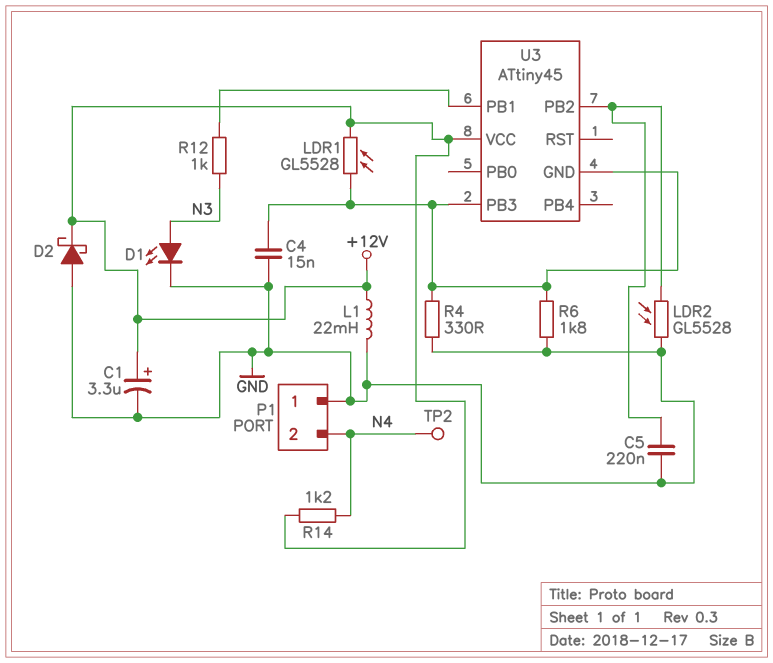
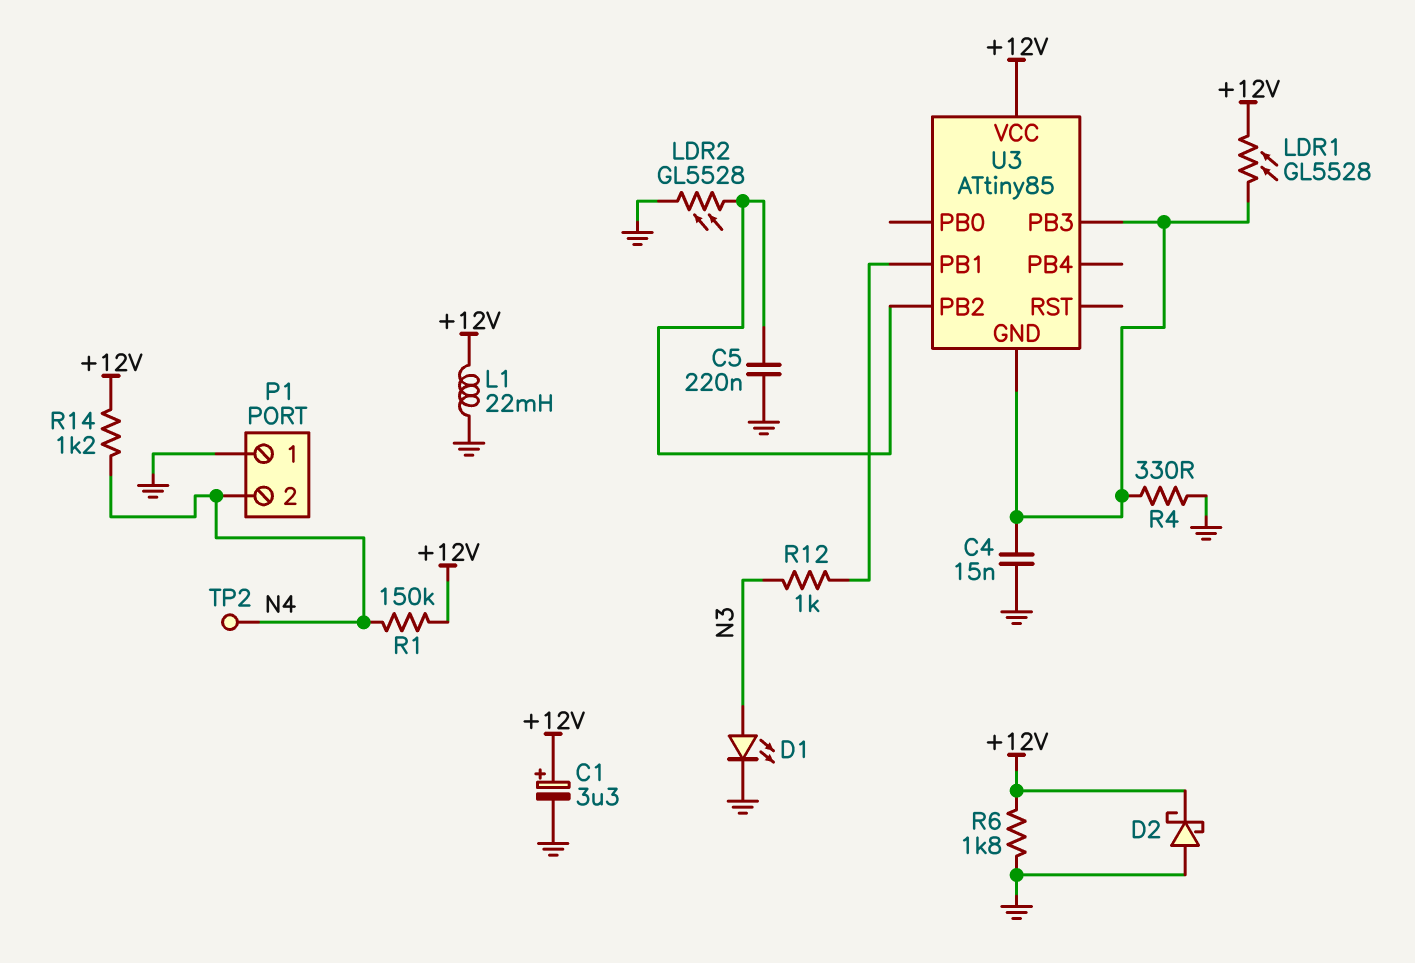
R1: none -> 150k (+12V, N4)
R6: 1.8k (GND, U3/GND) -> 1.8k (+12V, GND)
U3: ATtiny45 -> ATtiny85

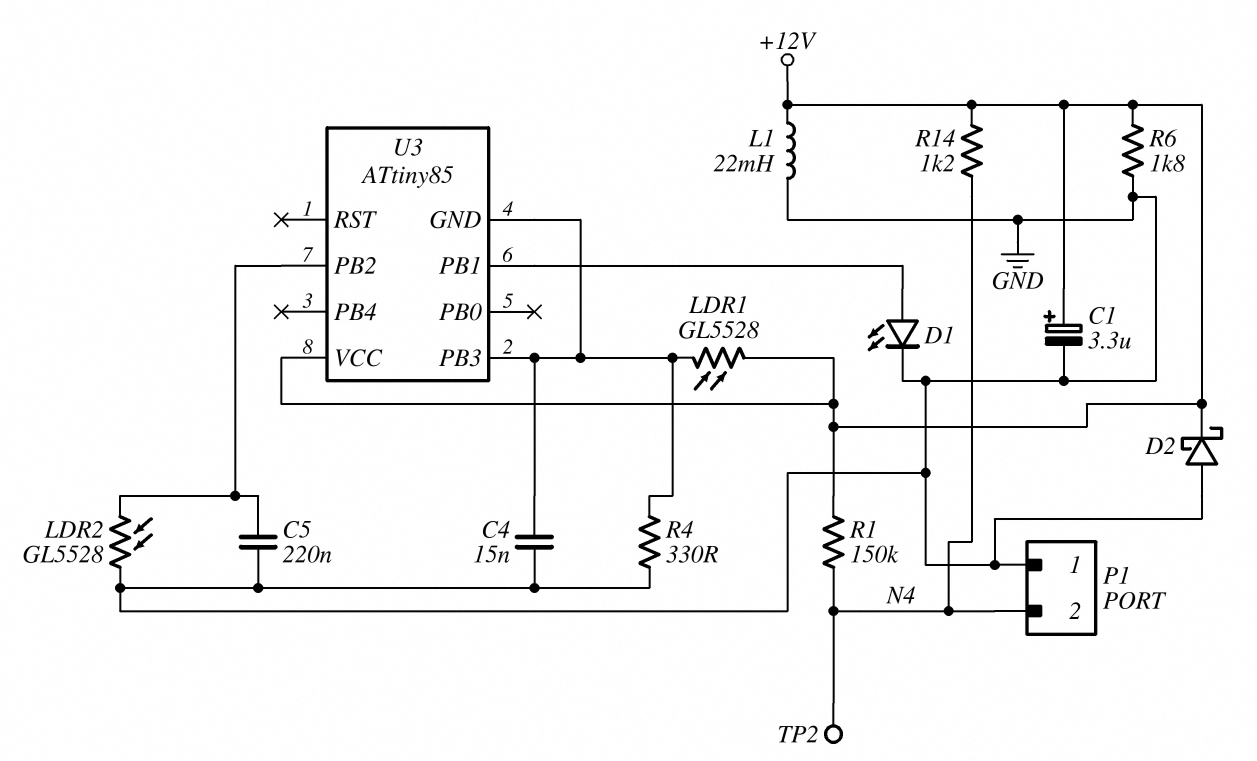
D1: LED (A N3, K GND) -> LED (A U3/PB1, K GND)
R12: 1k (N3, U3/PB1) -> none

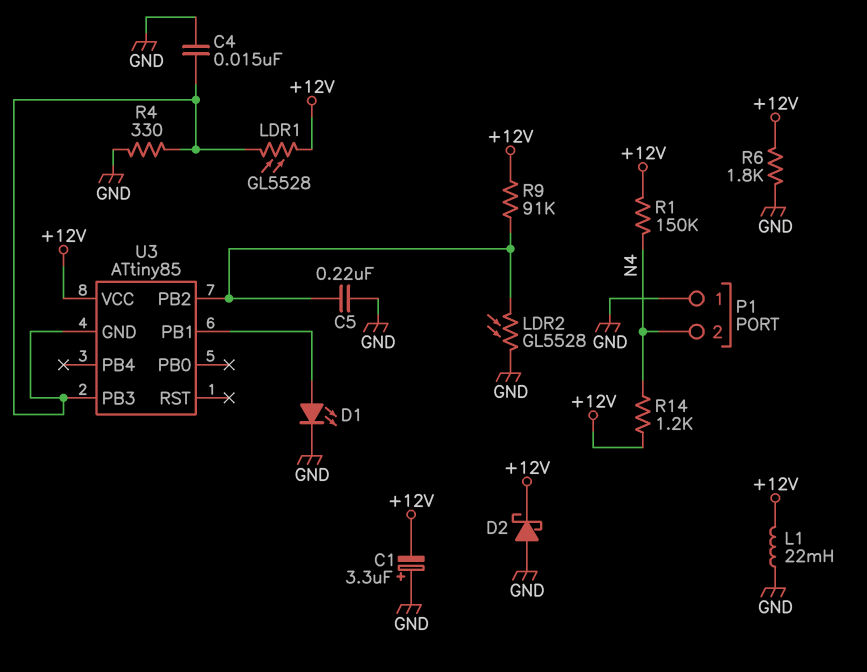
C1: 3.3uF (plus +12V, minus GND) -> 3.3uF (plus GND, minus +12V)
R9: none -> 91k (+12V, U3/PB2)
TP2: test point (N4) -> none

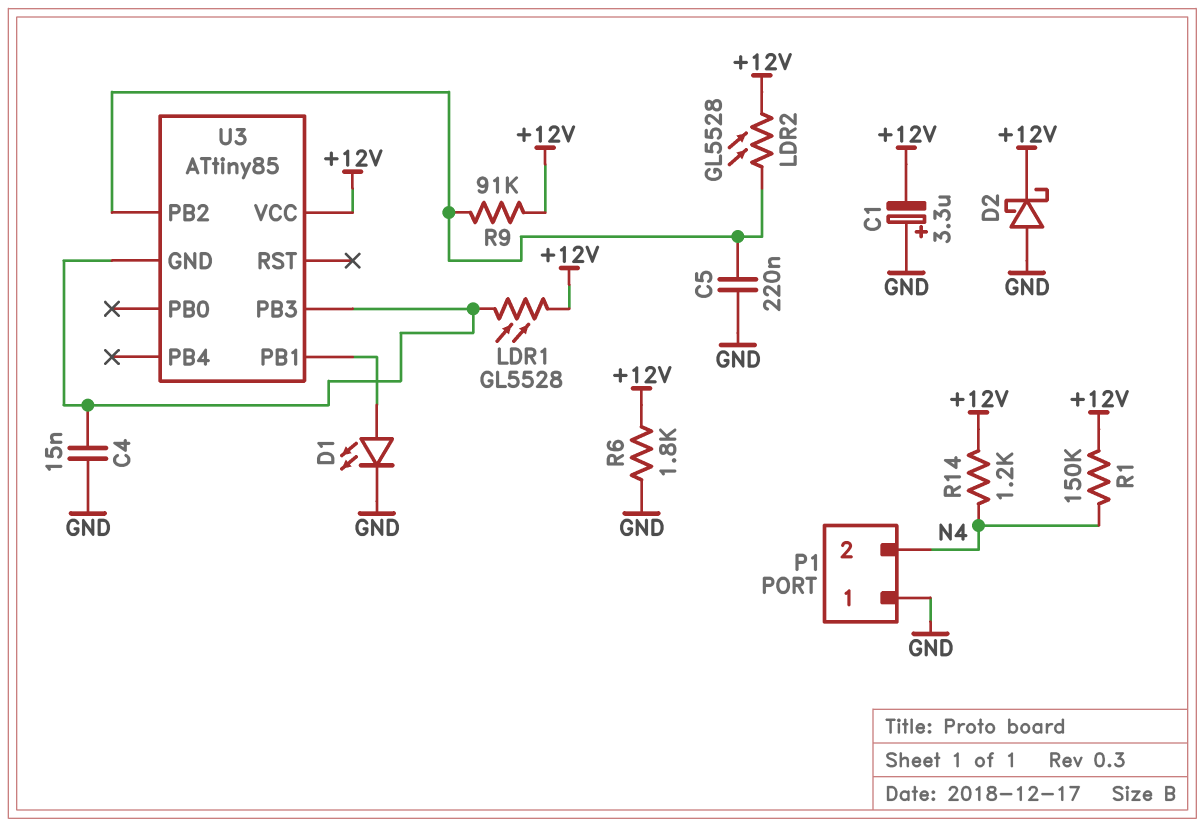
L1: 22mH (+12V, GND) -> none
LDR2: GL5528 (GND, U3/PB2) -> GL5528 (+12V, U3/PB2)
R4: 330 (GND, U3/GND) -> none

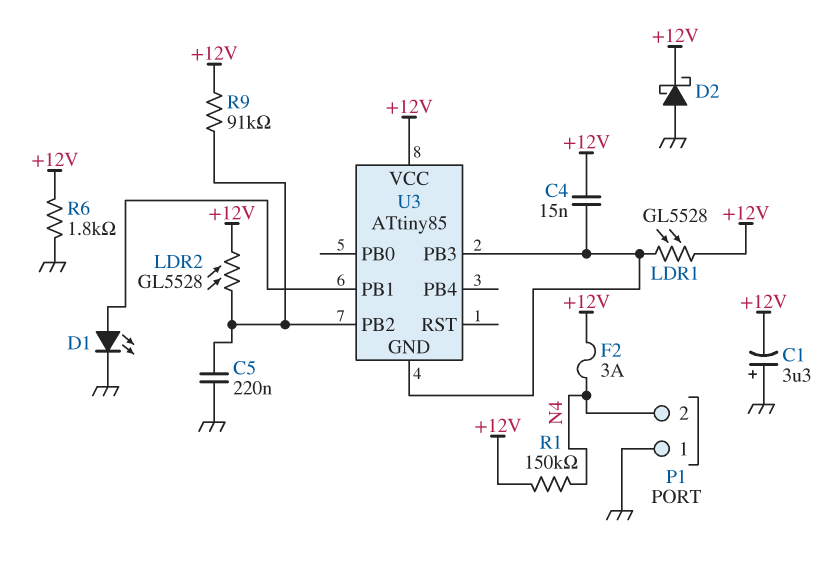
C4: 15nF (GND, U3/GND) -> 15nF (+12V, U3/GND)
F2: none -> 3A (+12V, N4)
R14: 1.2k (+12V, N4) -> none

